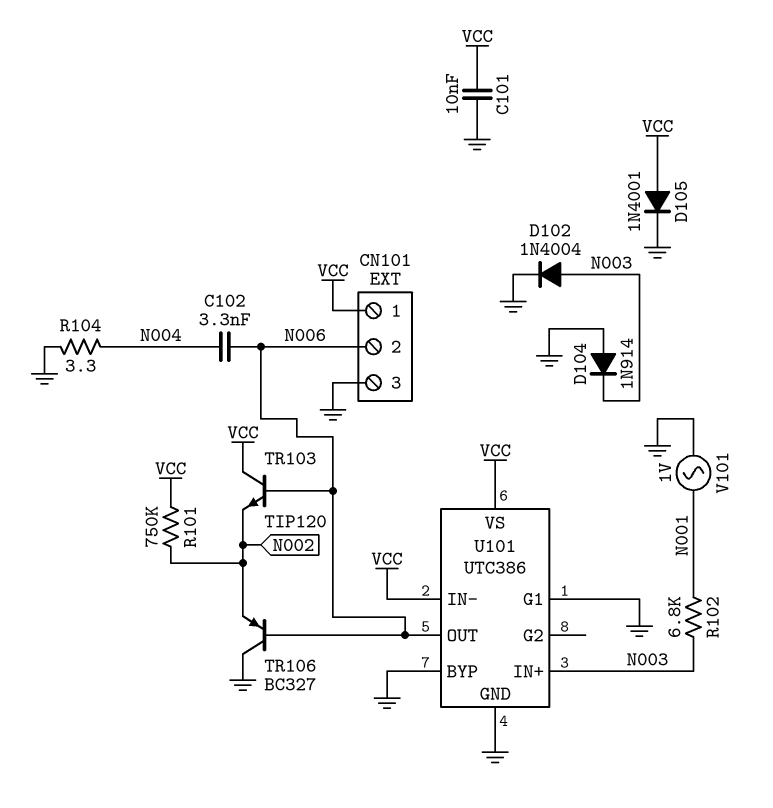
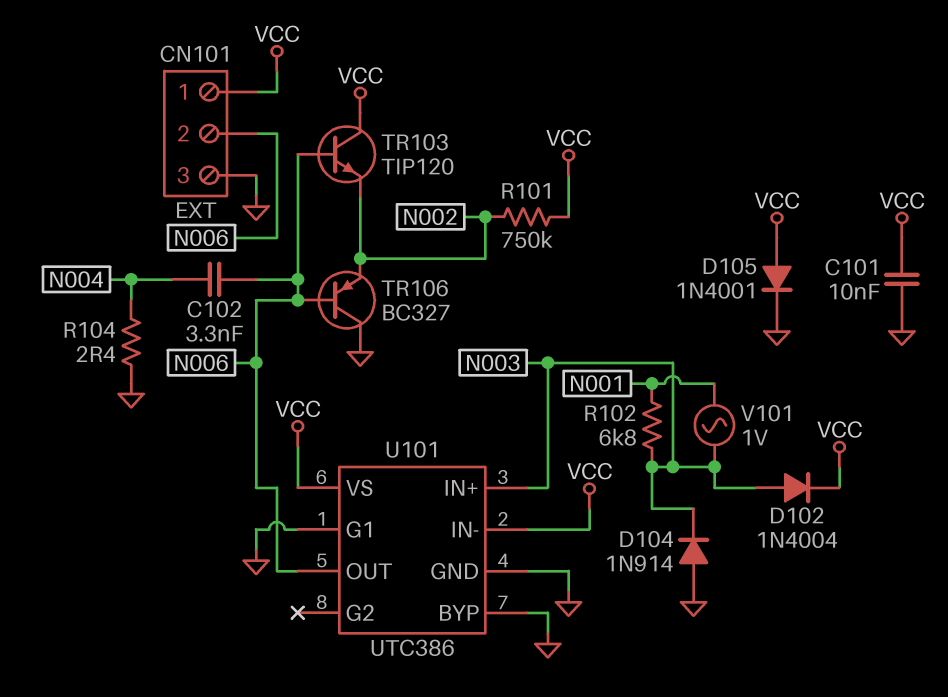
D102: diode 1N4004 (A N003, K GND) -> diode 1N4004 (A N003, K VCC)
R104: 3.3 (GND, N004) -> 2.4 (GND, N004)
V101: AC 1V (GND, N001) -> AC 1V (N001, N003)

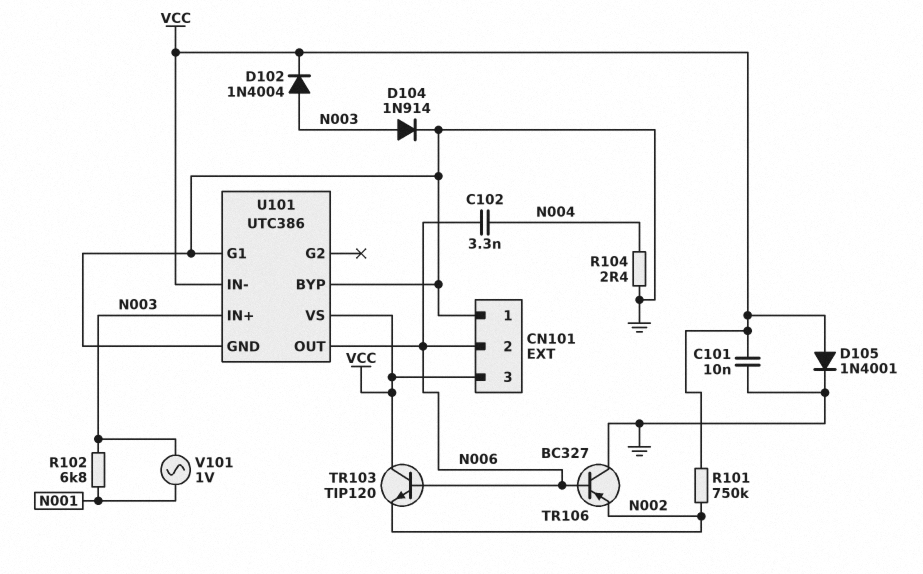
CN101 pin 1: VCC -> GND
CN101 pin 3: GND -> VCC
D104: diode 1N914 (A GND, K N003) -> diode 1N914 (A N003, K GND)

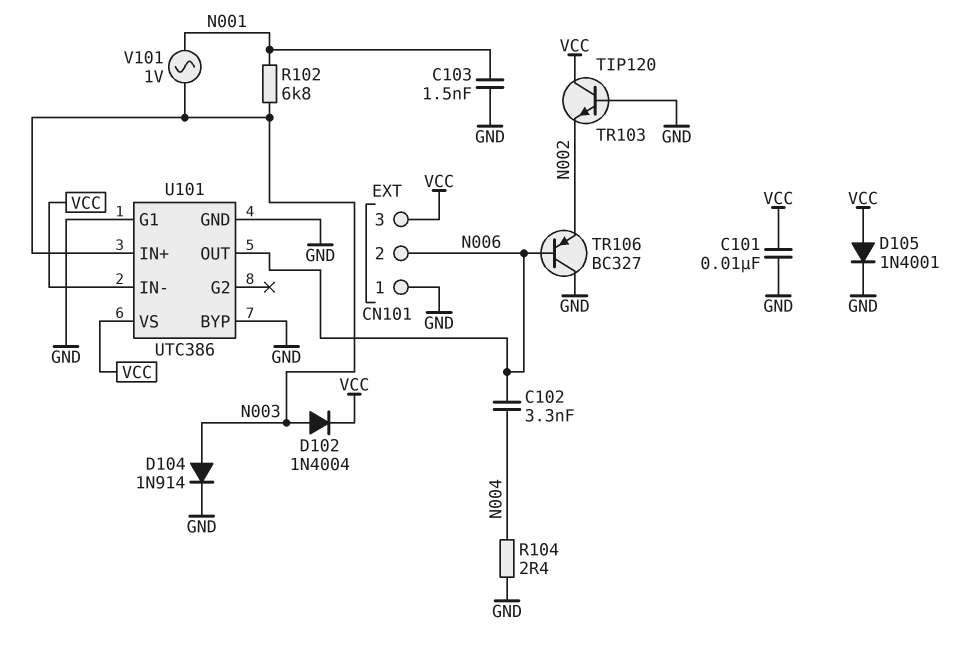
C103: none -> 1.5nF (GND, N001)
R101: 750k (N002, VCC) -> none
TR103: NPN TIP120 (B N006, C VCC, E N002) -> NPN TIP120 (B GND, C VCC, E N002)

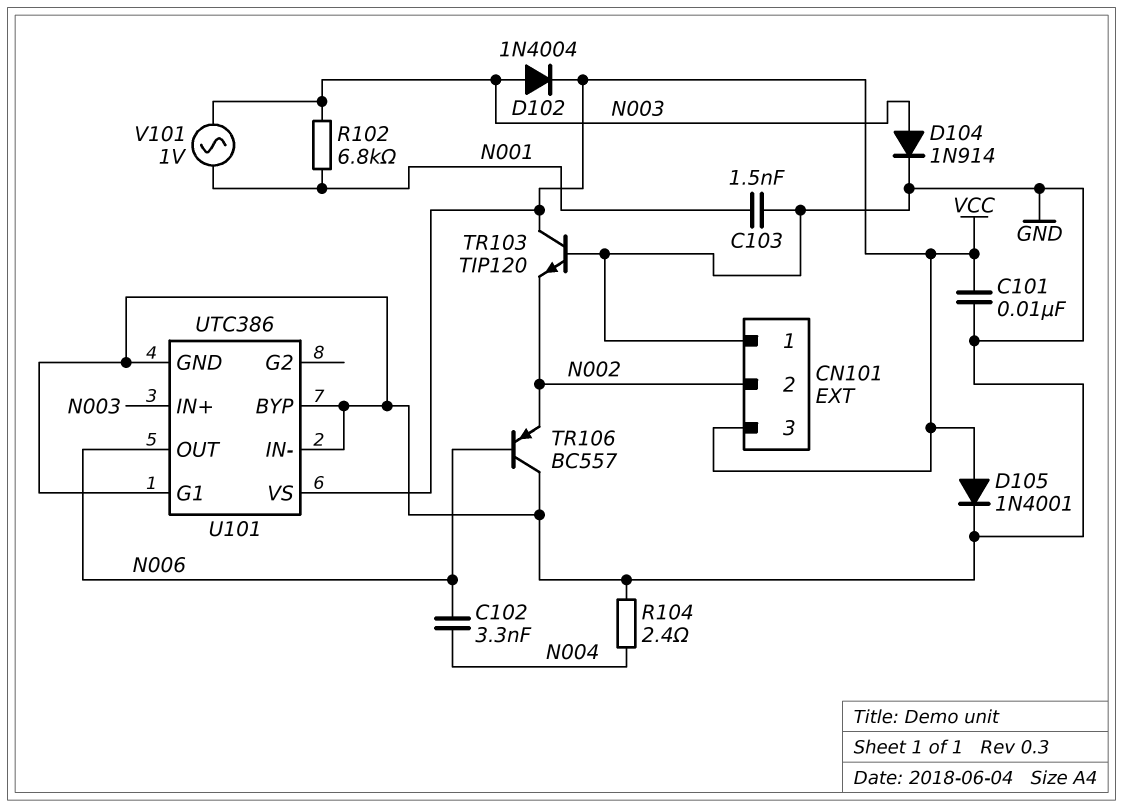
CN101 pin 2: N006 -> N002
TR106: PNP BC327 (B N006, C GND, E N002) -> PNP BC557 (B N006, C GND, E N002)
U101 pin IN-: VCC -> GND

